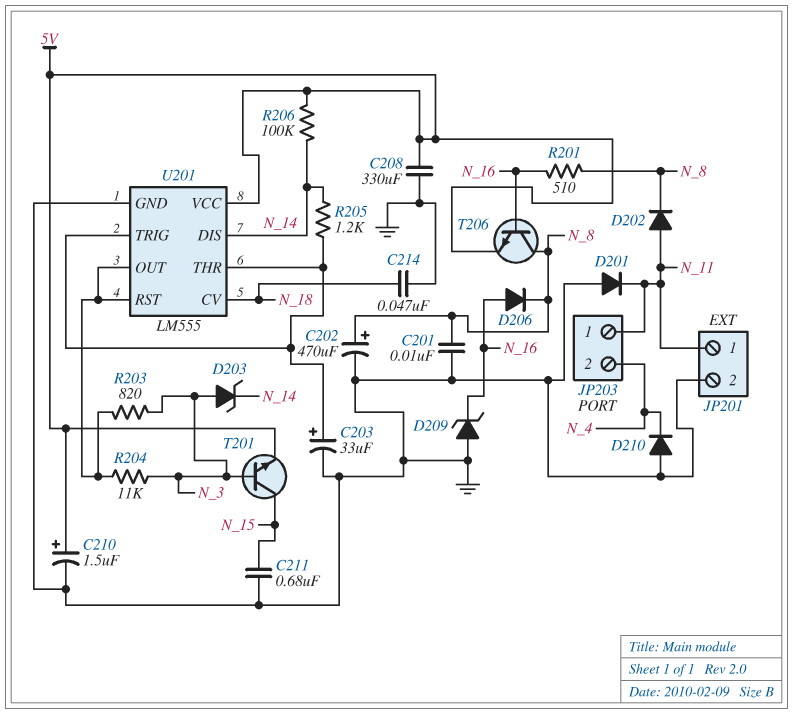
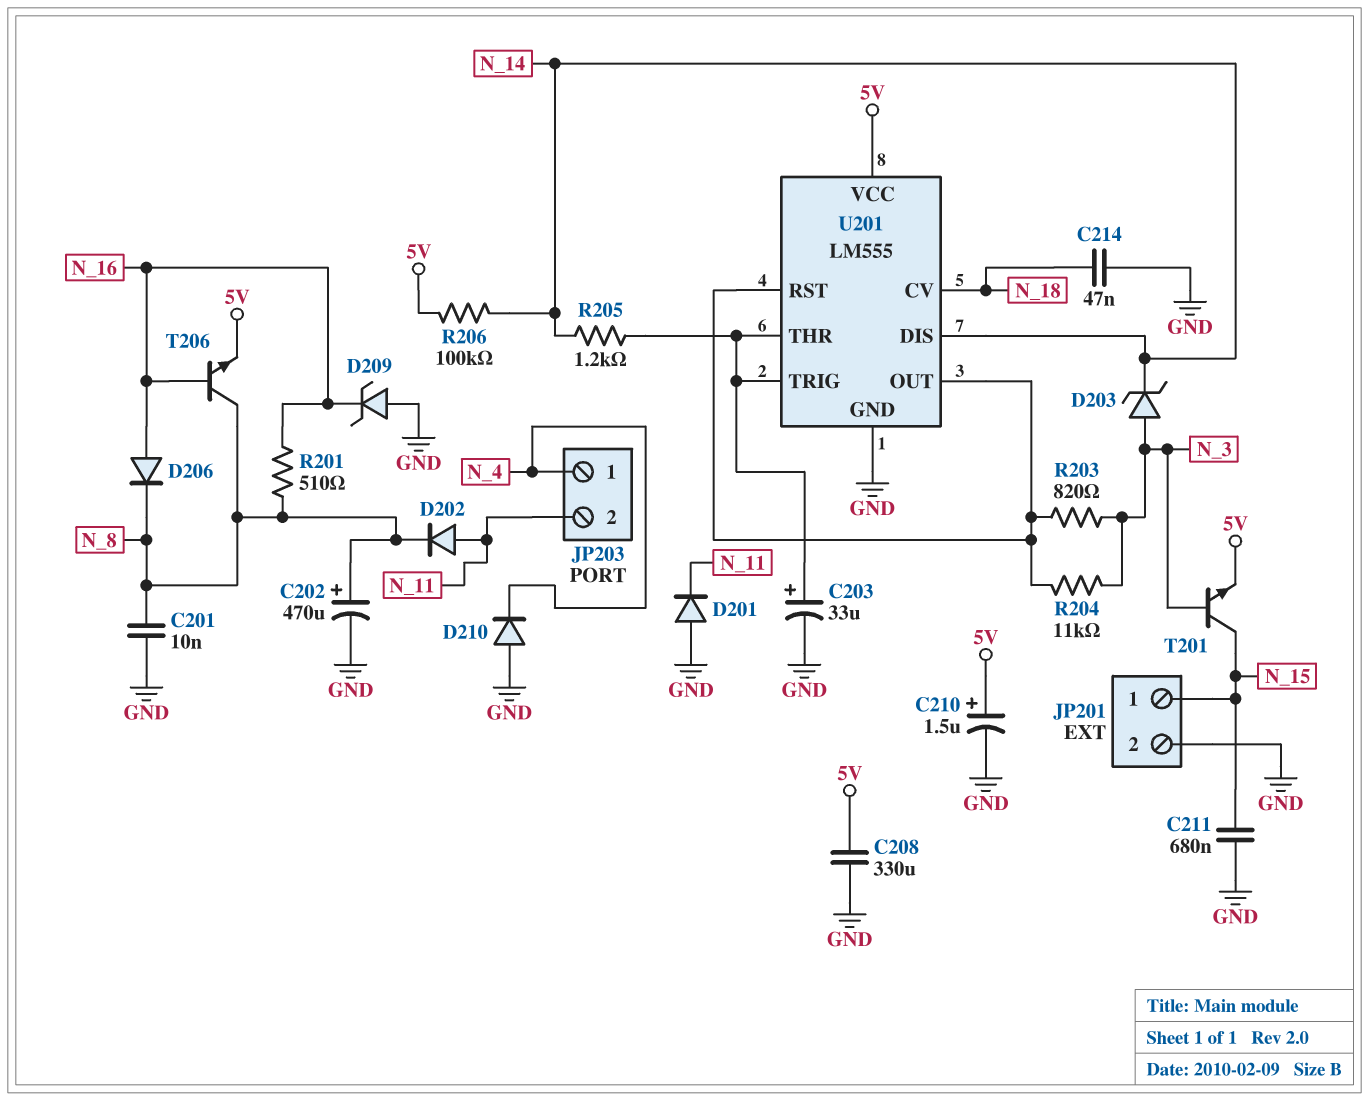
JP201 pin 1: N_11 -> N_15
JP203 pin 1: N_11 -> N_4
JP203 pin 2: N_4 -> N_11

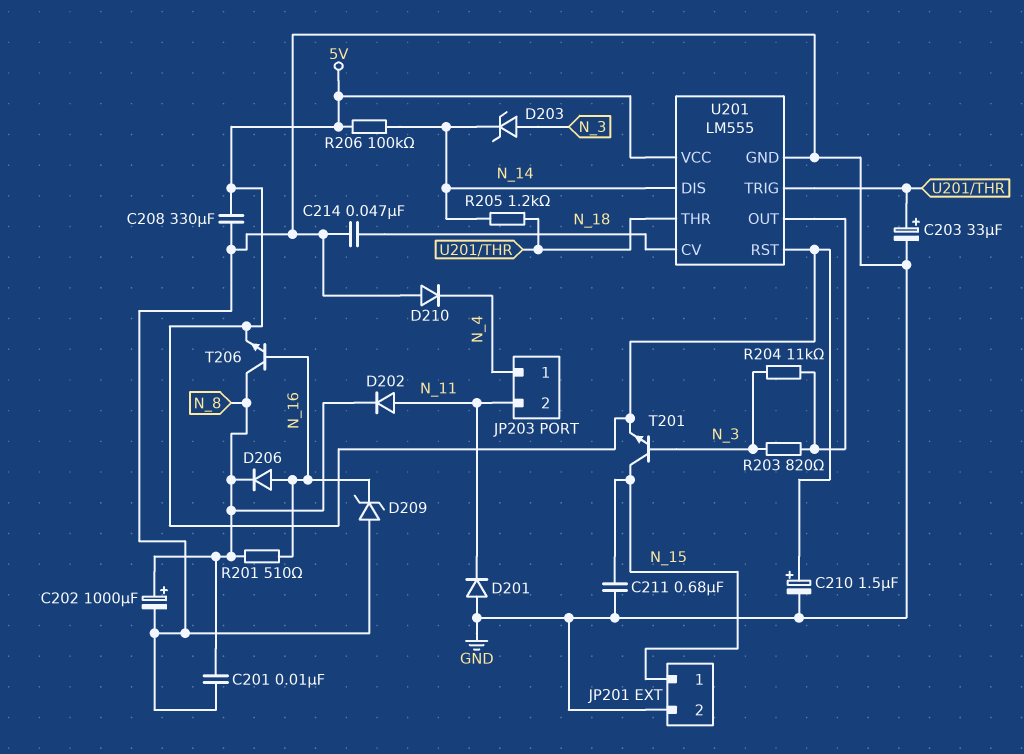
C202: 470uF (plus N_8, minus GND) -> 1000uF (plus N_8, minus GND)
U201 pin RST: U201/OUT -> 5V

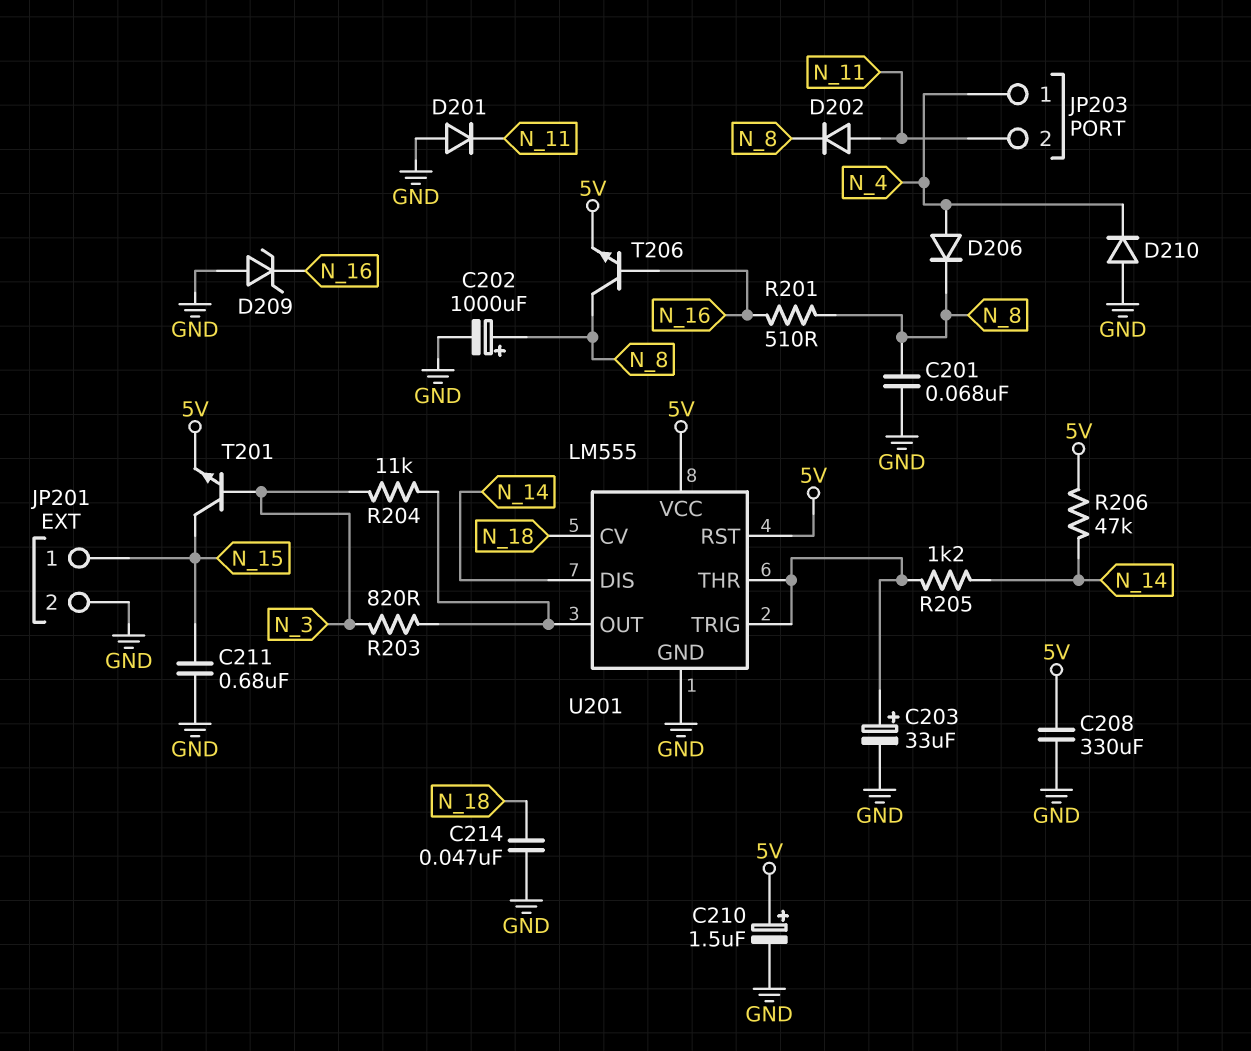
C201: 10nF (GND, N_8) -> 68nF (GND, N_8)
D203: zener (A N_3, K N_14) -> none
D206: diode (A N_16, K N_8) -> diode (A N_4, K N_8)
R206: 100k (5V, N_14) -> 47k (5V, N_14)

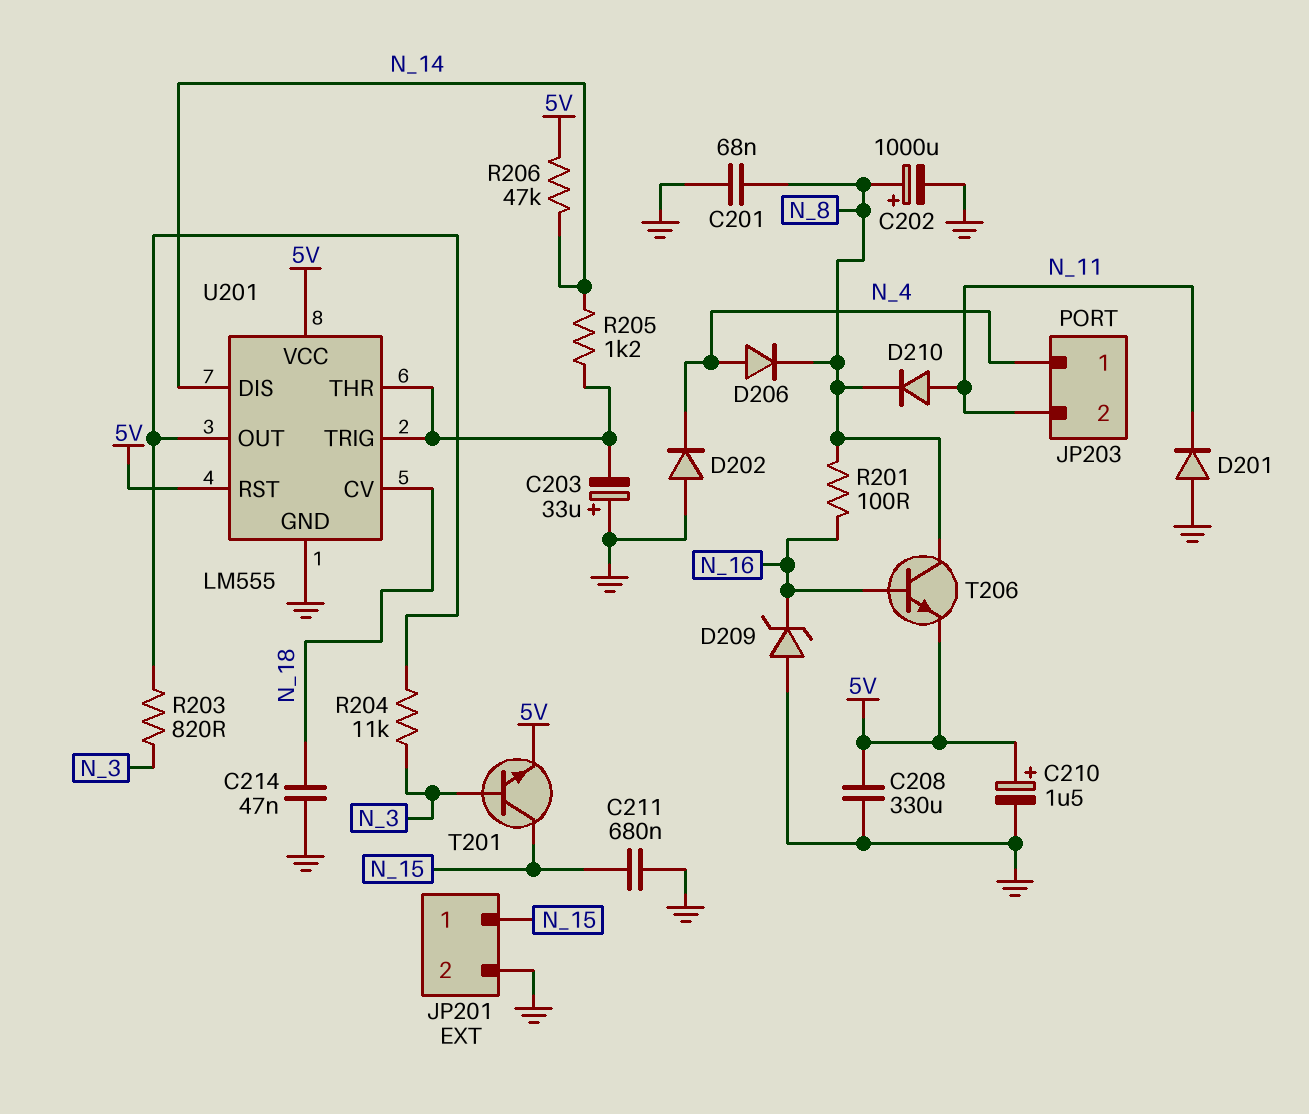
C203: 33uF (plus U201/THR, minus GND) -> 33uF (plus GND, minus U201/THR)
D202: diode (A N_11, K N_8) -> diode (A GND, K N_4)
D210: diode (A GND, K N_4) -> diode (A N_11, K N_8)
R201: 510 (N_8, N_16) -> 100 (N_8, N_16)

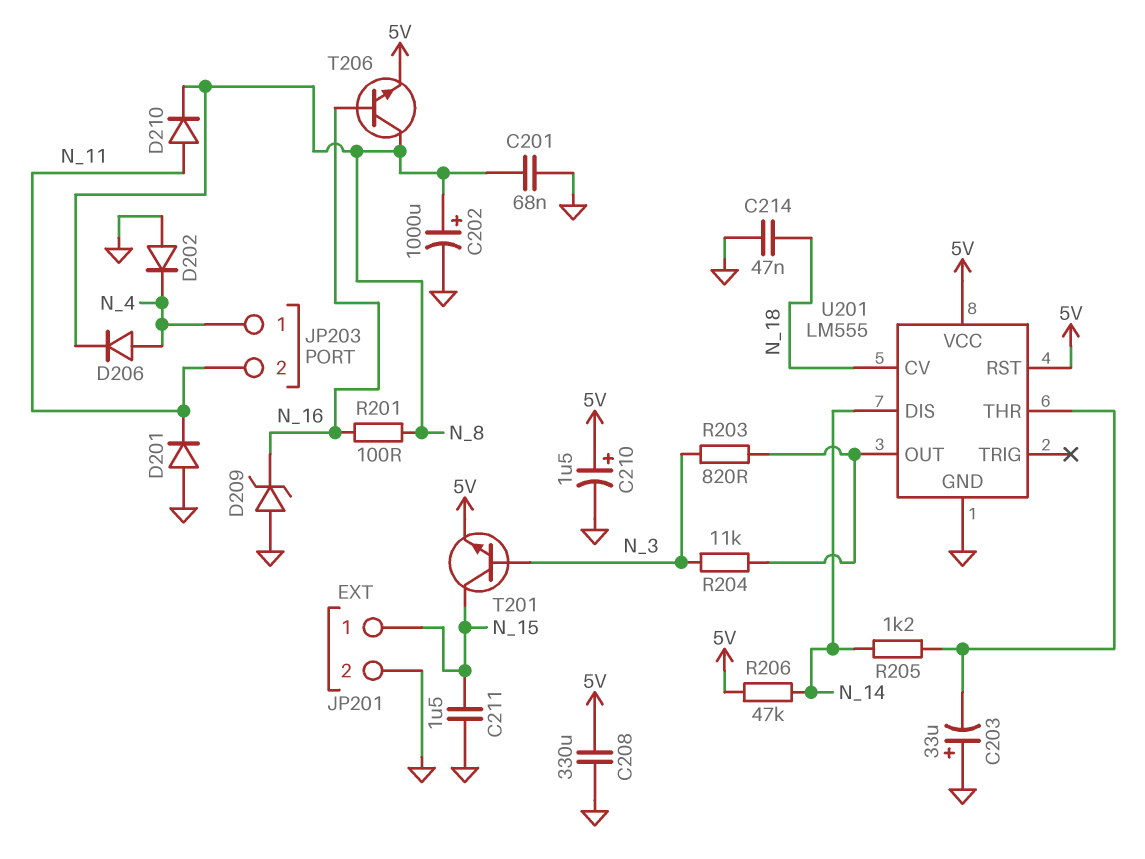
C211: 680nF (GND, N_15) -> 1.5uF (GND, N_15)
U201 pin TRIG: U201/THR -> none

